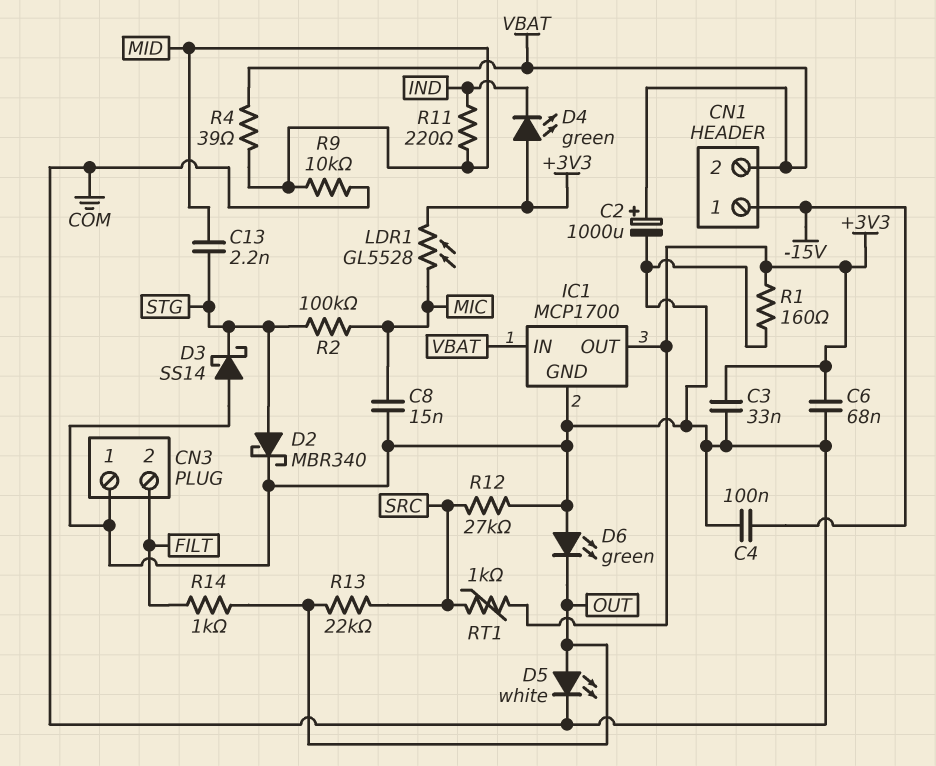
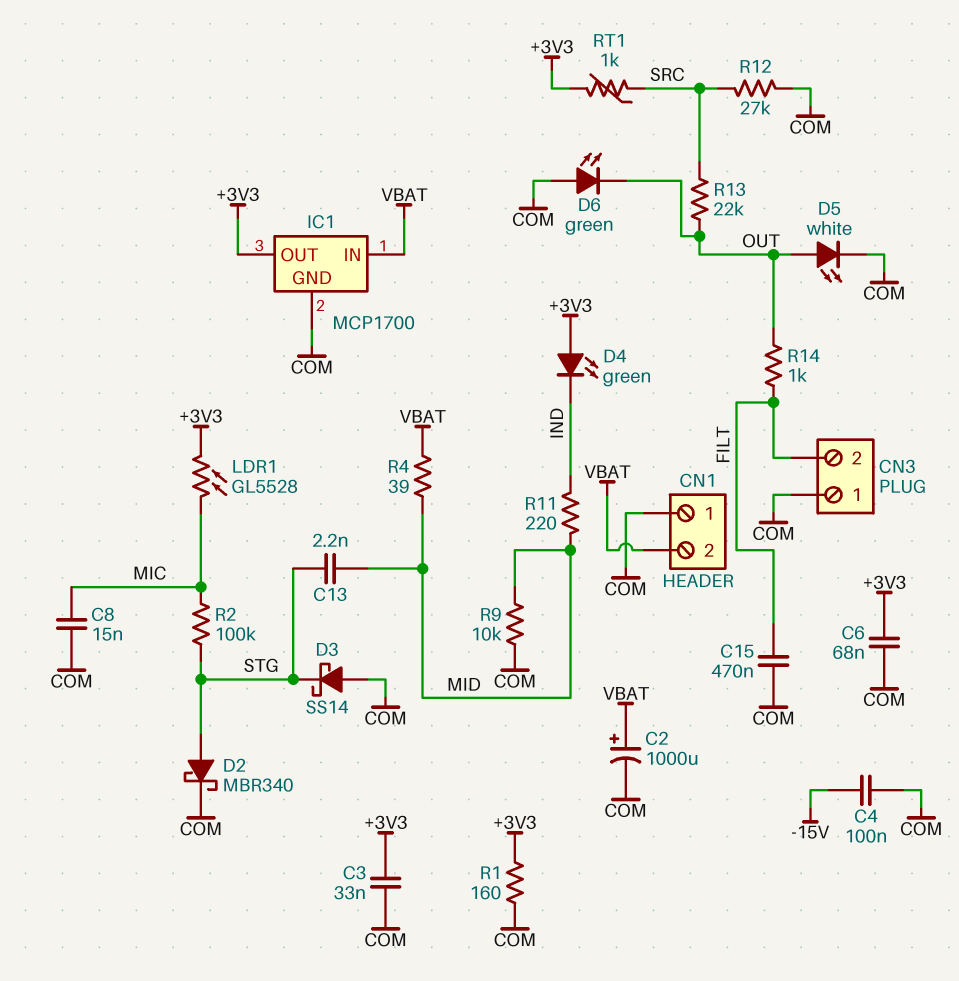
C15: none -> 470nF (COM, FILT)
CN1 pin 1: -15V -> COM

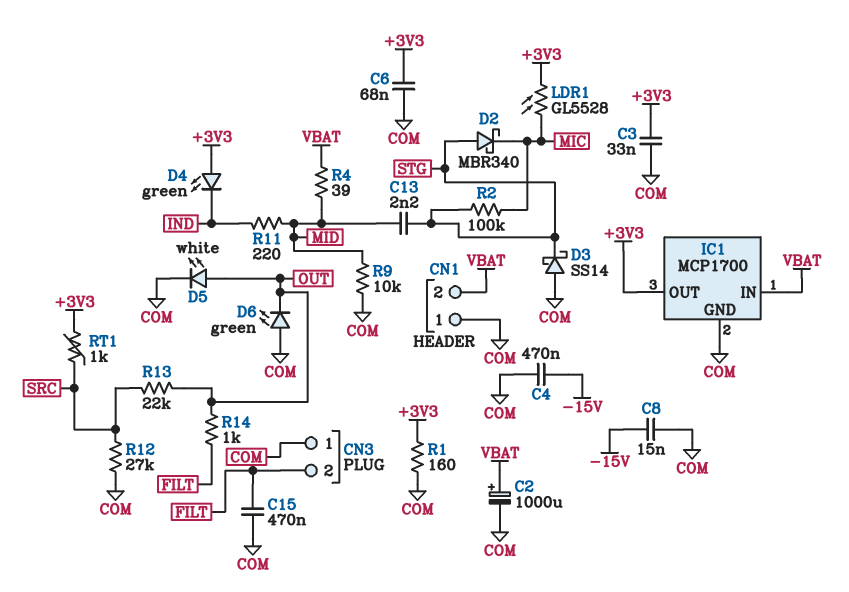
C4: 100nF (-15V, COM) -> 470nF (-15V, COM)
C8: 15nF (COM, MIC) -> 15nF (-15V, COM)
D2: schottky MBR340 (A STG, K COM) -> schottky MBR340 (A STG, K MIC)

